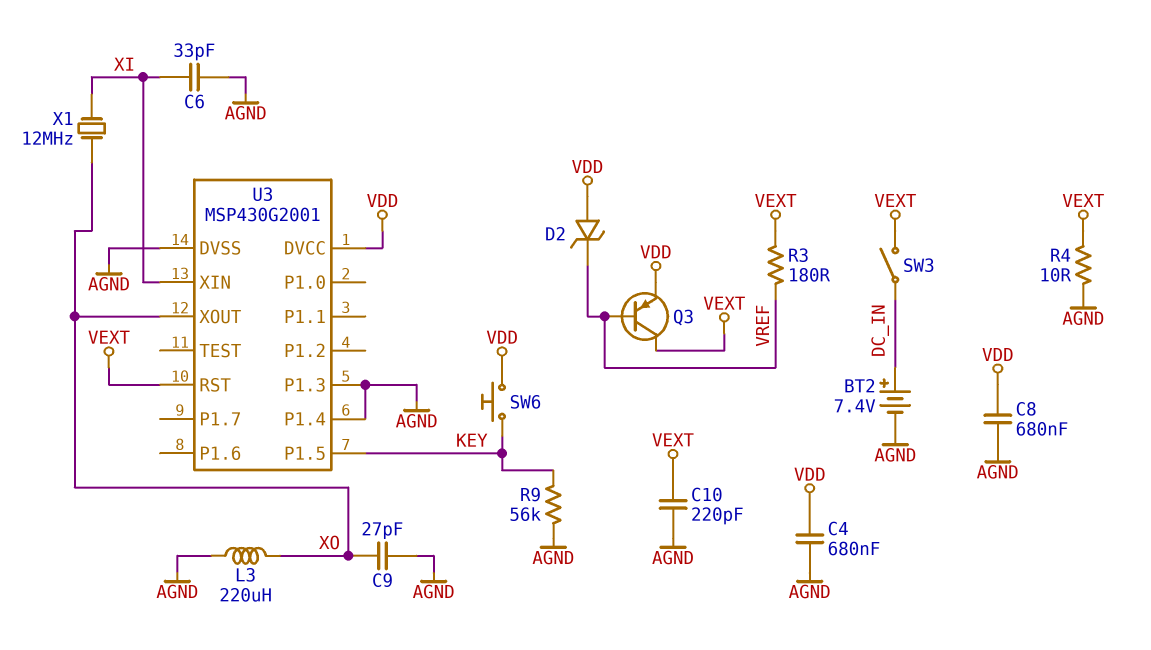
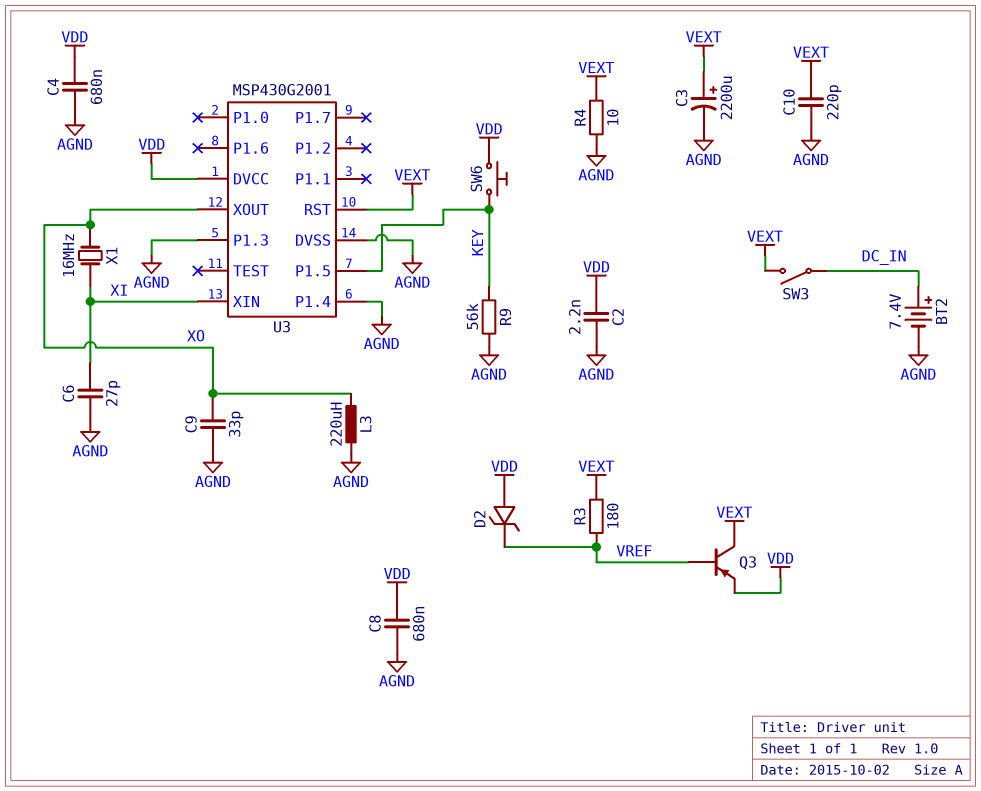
C2: none -> 2.2nF (AGND, VDD)
C3: none -> 2200uF (plus VEXT, minus AGND)
C6: 33pF (AGND, XI) -> 27pF (AGND, XI)
C9: 27pF (AGND, XO) -> 33pF (AGND, XO)
X1: 12MHz (XI, XO) -> 16MHz (XI, XO)

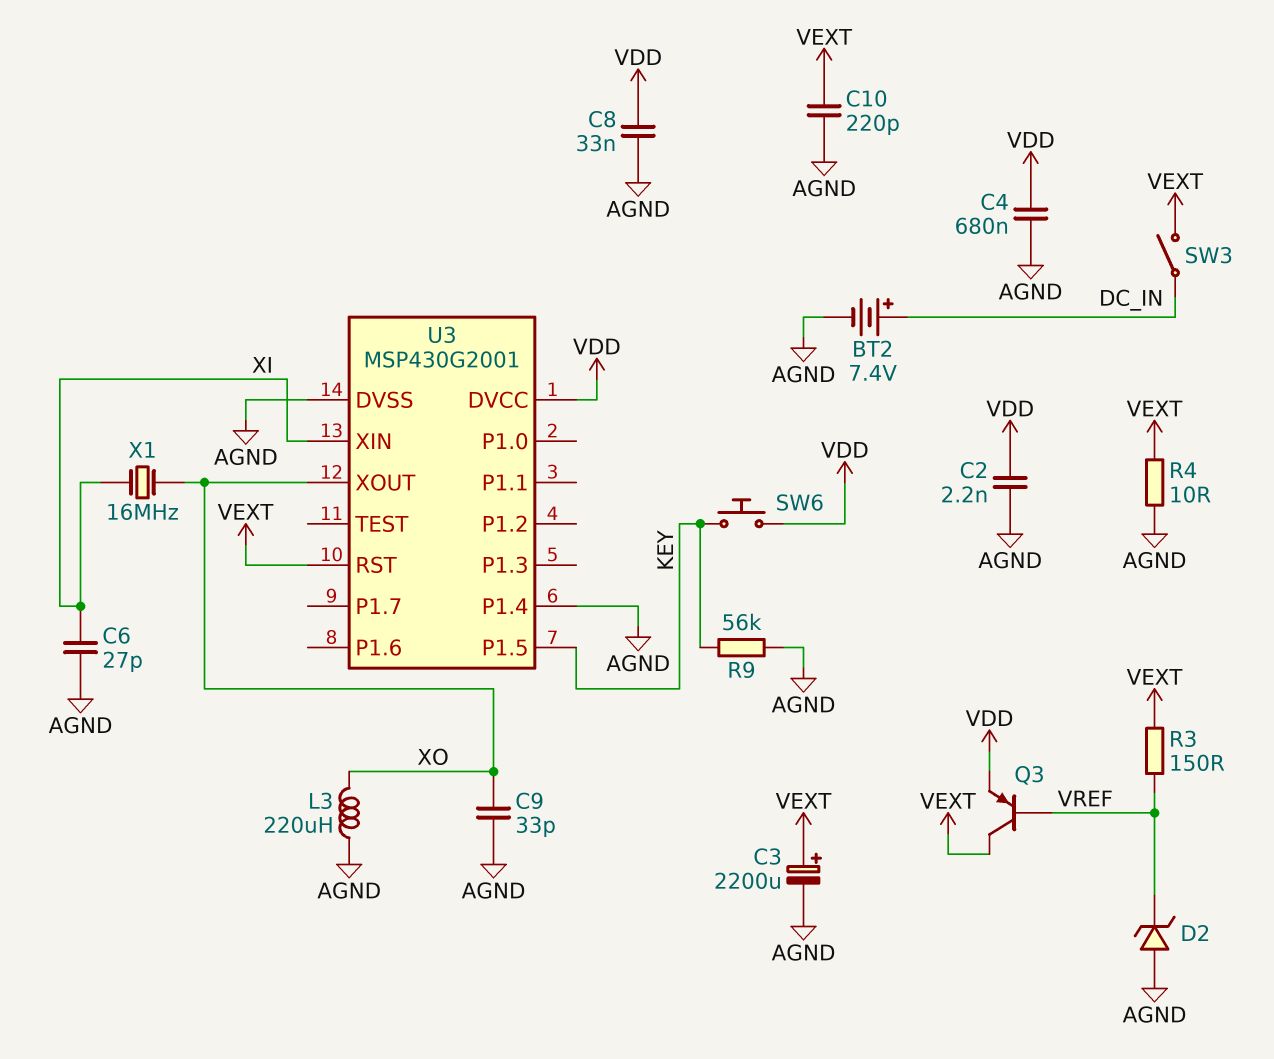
C8: 680nF (AGND, VDD) -> 33nF (AGND, VDD)
D2: zener (A VDD, K VREF) -> zener (A AGND, K VREF)
R3: 180 (VEXT, VREF) -> 150 (VEXT, VREF)
U3 pin P1.3: AGND -> none

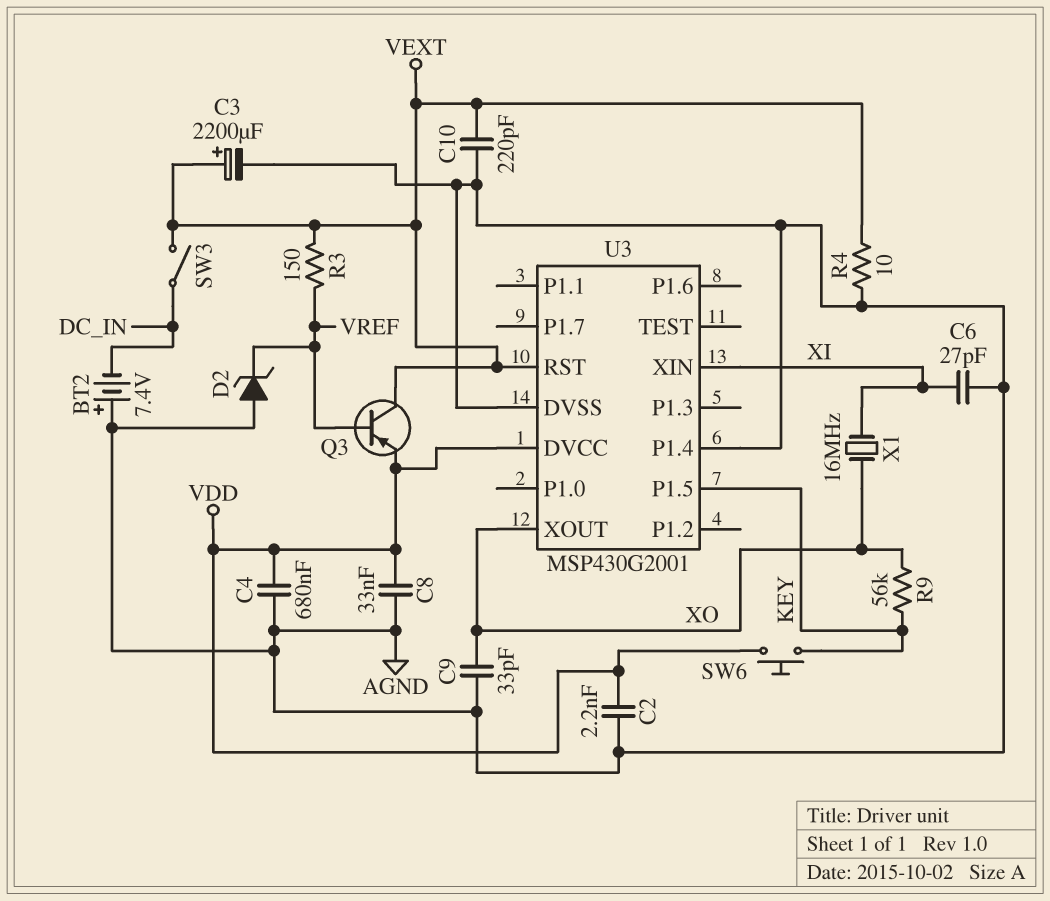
BT2: 7.4V (plus DC_IN, minus AGND) -> 7.4V (plus AGND, minus DC_IN)
L3: 220uH (AGND, XO) -> none
R9: 56k (AGND, KEY) -> 56k (KEY, XO)

